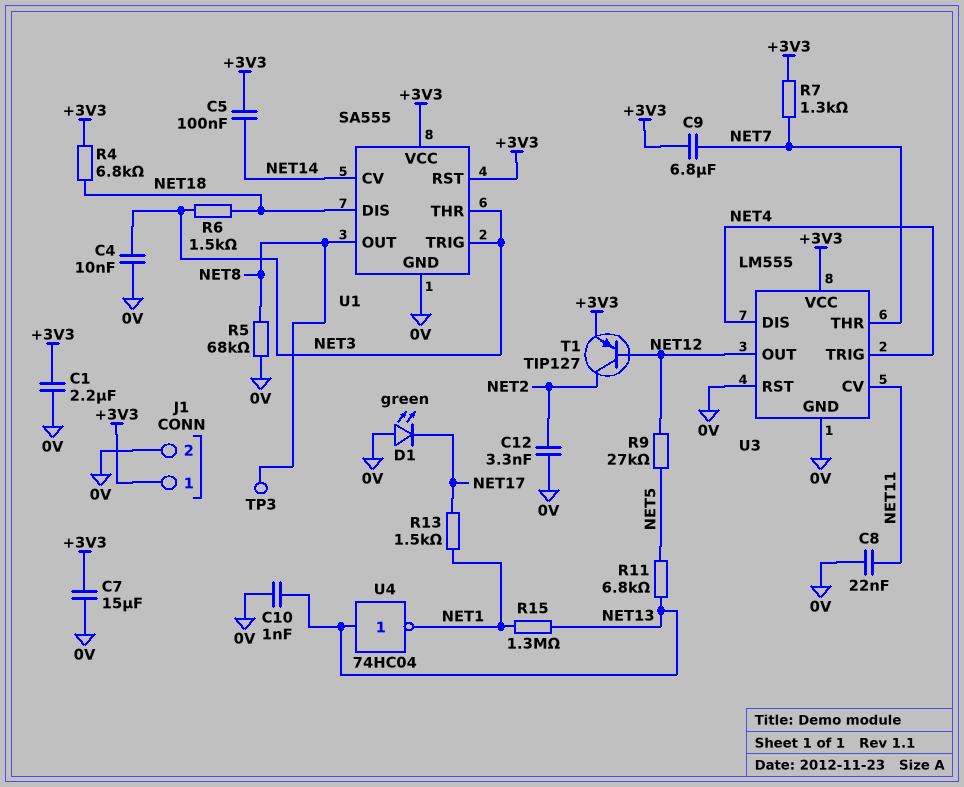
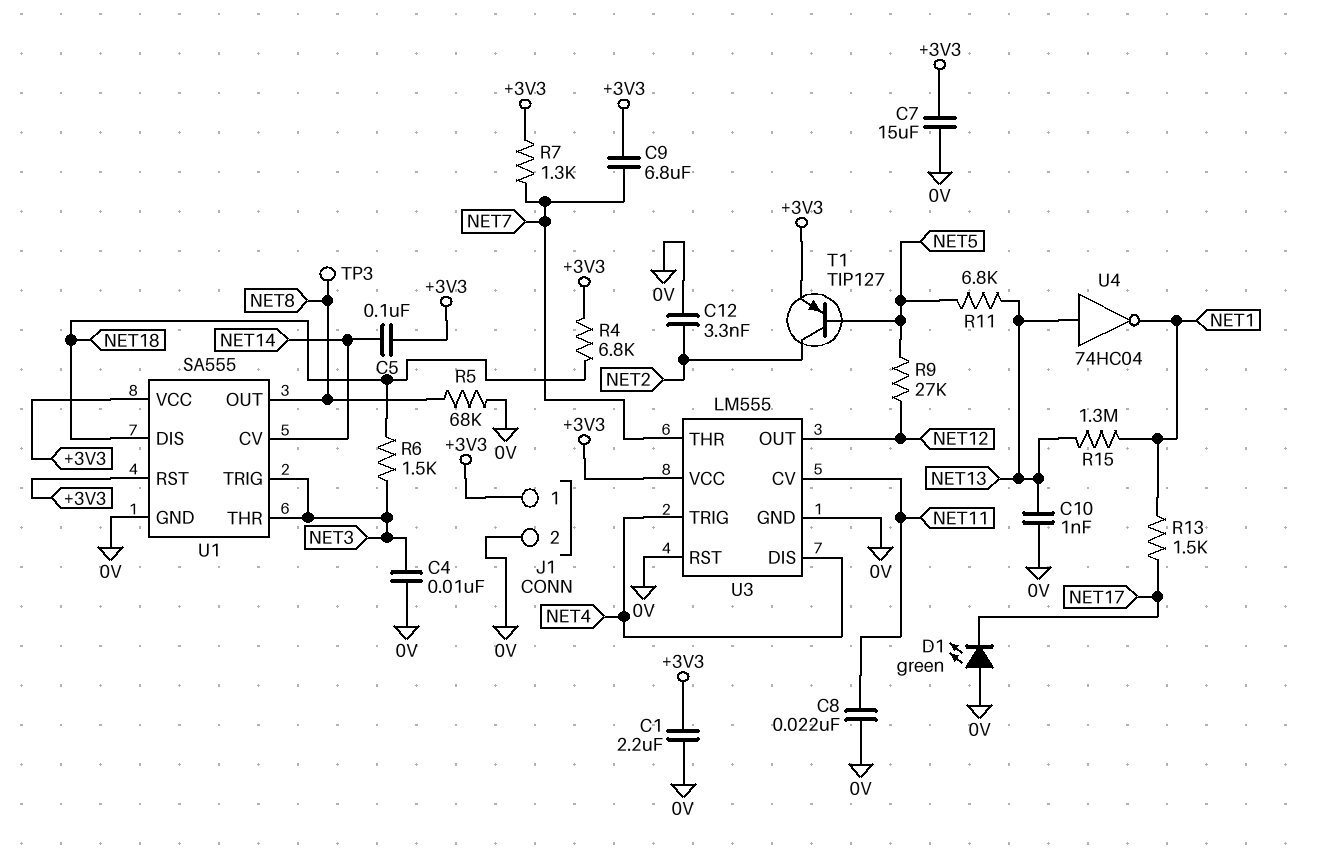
T1: PNP TIP127 (B NET12, C NET2, E +3V3) -> PNP TIP127 (B NET5, C NET2, E +3V3)

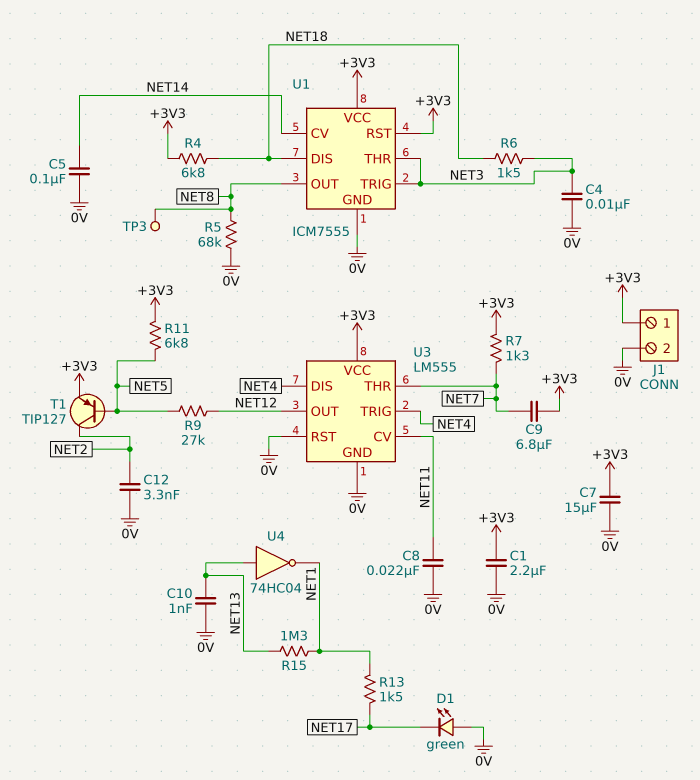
C5: 100nF (+3V3, NET14) -> 100nF (0V, NET14)
R11: 6.8k (NET5, NET13) -> 6.8k (+3V3, NET5)
U1: SA555 -> ICM7555

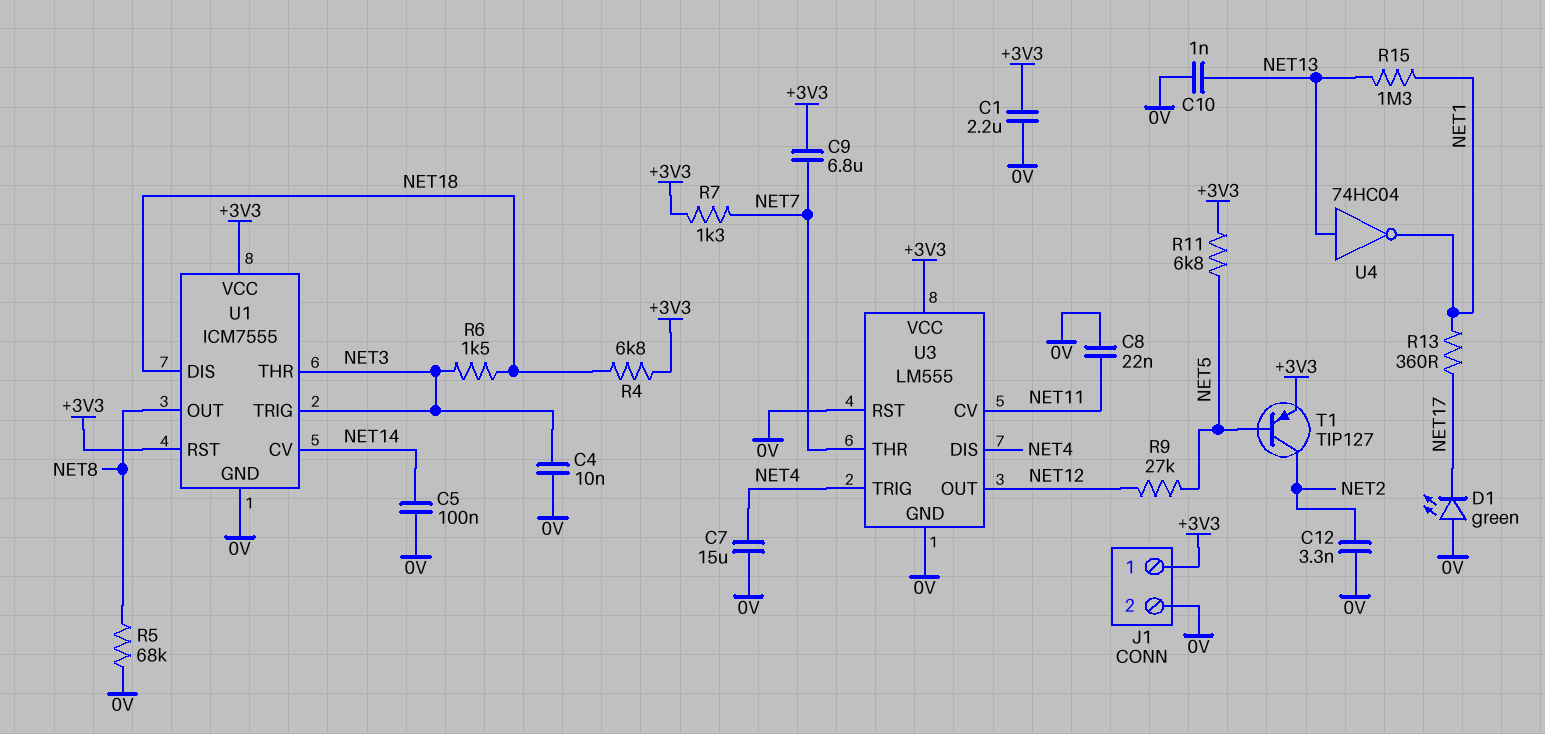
C7: 15uF (+3V3, 0V) -> 15uF (0V, NET4)
R13: 1.5k (NET1, NET17) -> 360 (NET1, NET17)
TP3: test point (NET8) -> none

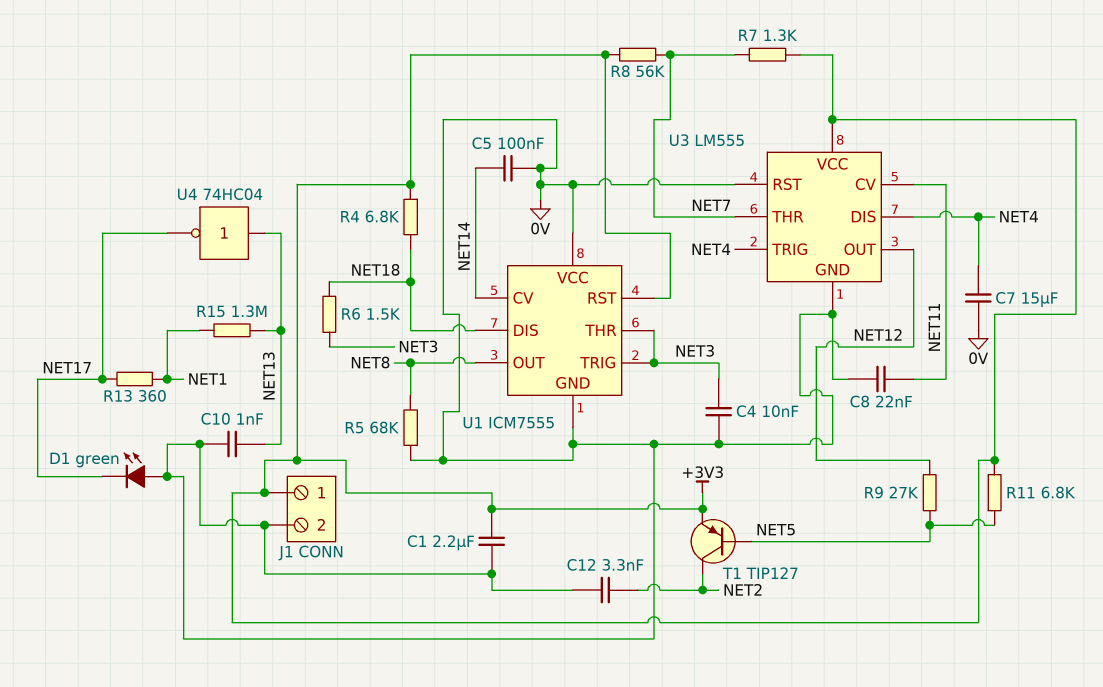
C9: 6.8uF (+3V3, NET7) -> none
R8: none -> 56k (+3V3, NET7)
U1 pin VCC: +3V3 -> 0V
U4: NOT 74HC04 (in NET13, out NET1) -> NOT 74HC04 (in NET13, out NET17)

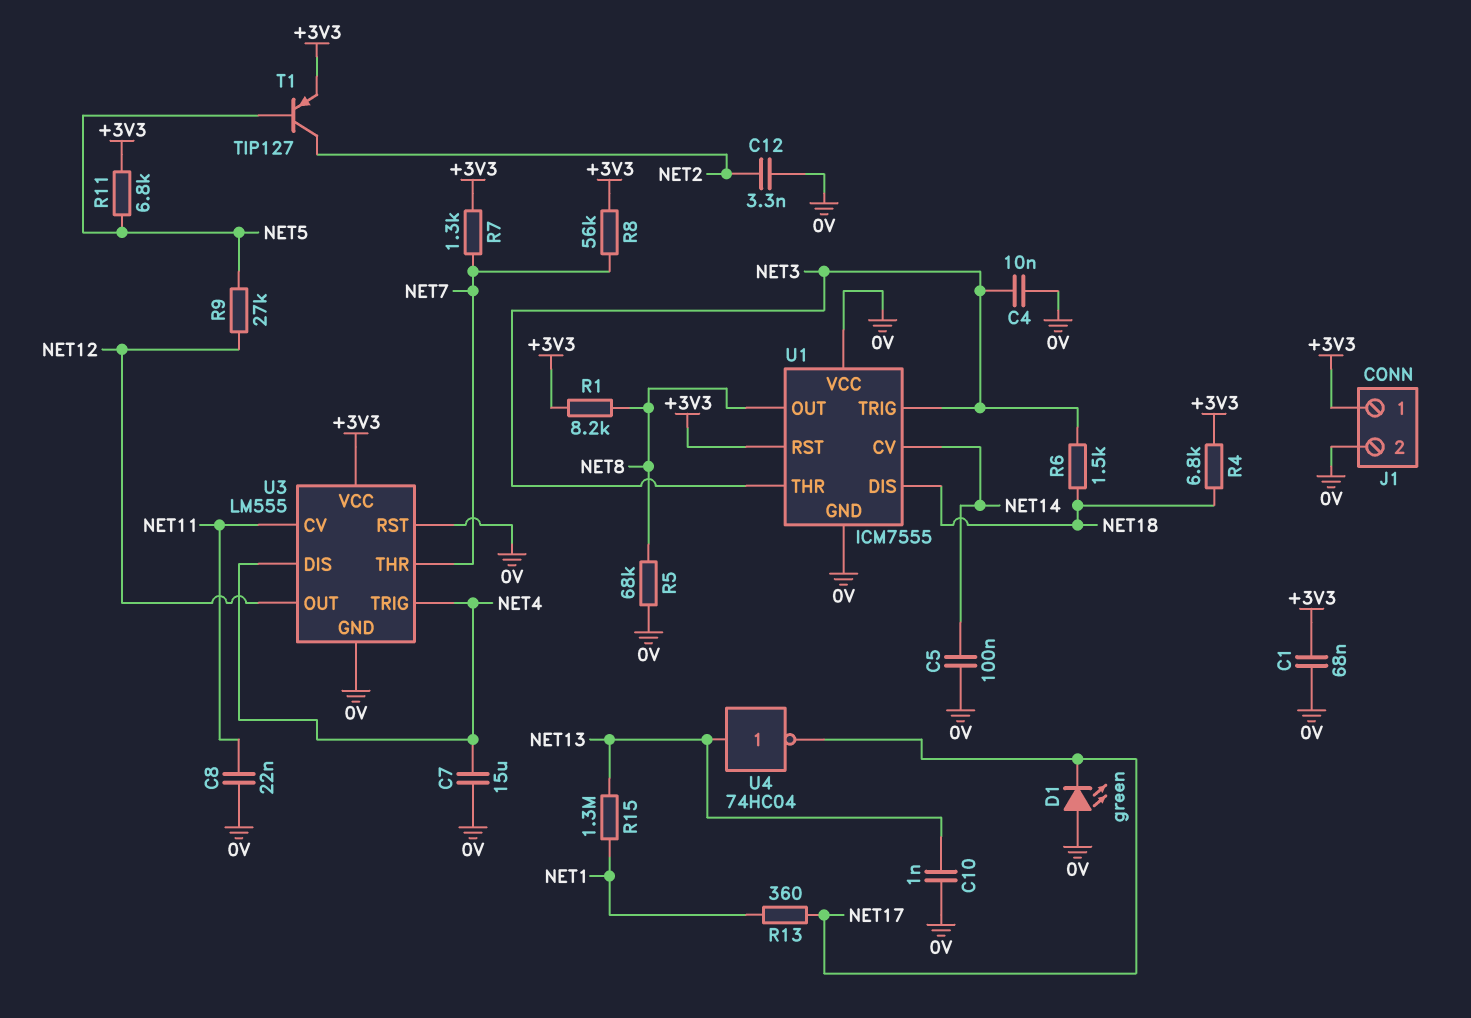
C1: 2.2uF (+3V3, 0V) -> 68nF (+3V3, 0V)
R1: none -> 8.2k (+3V3, NET8)

